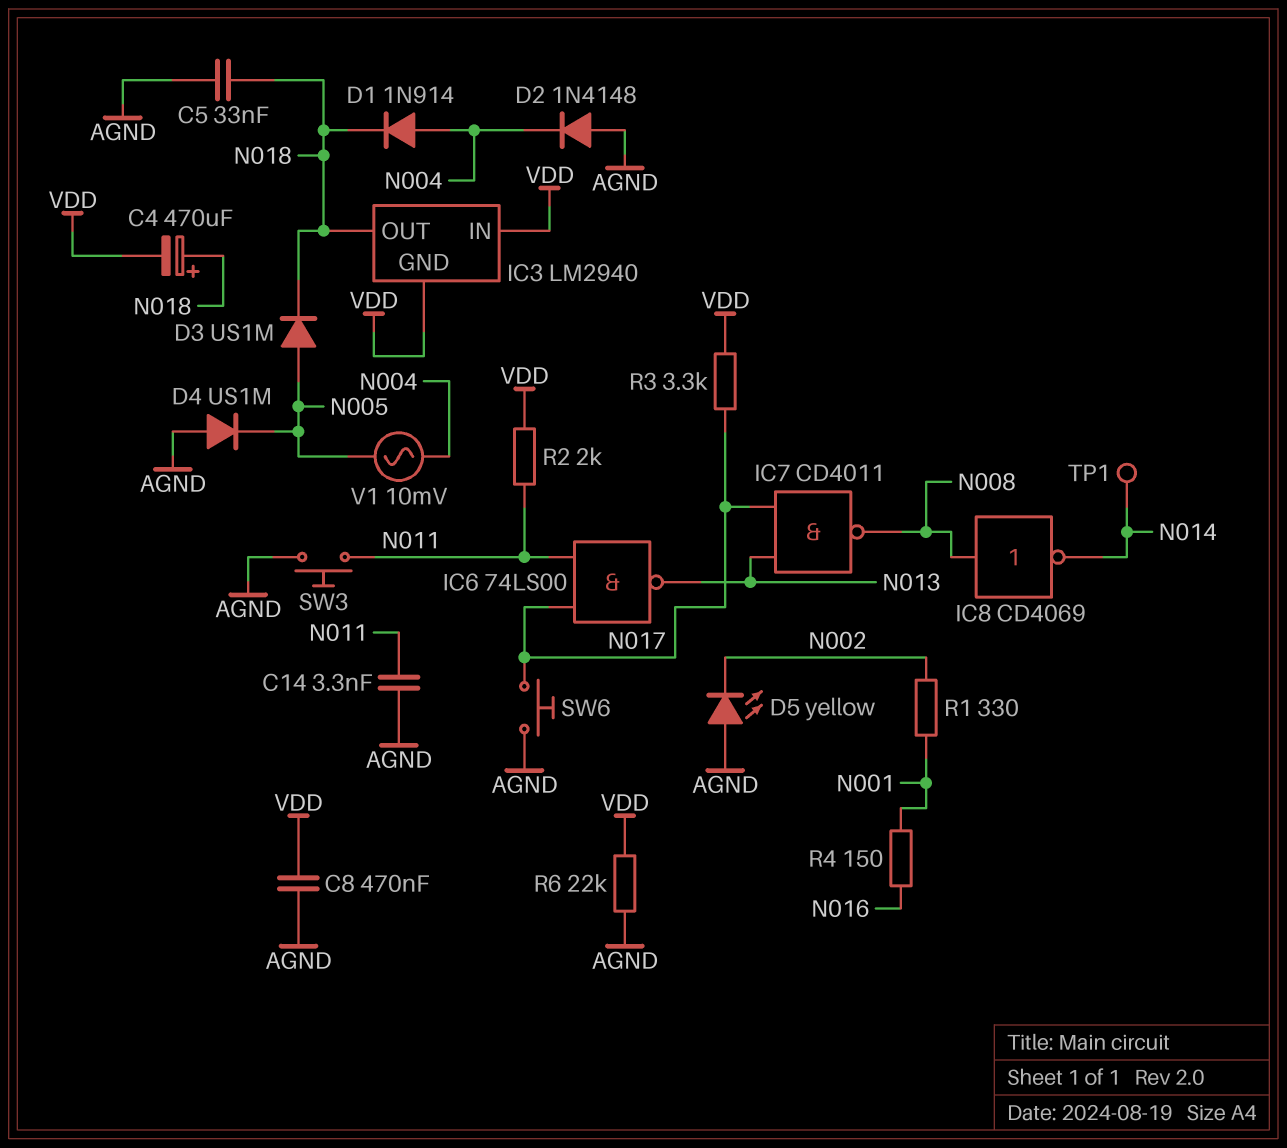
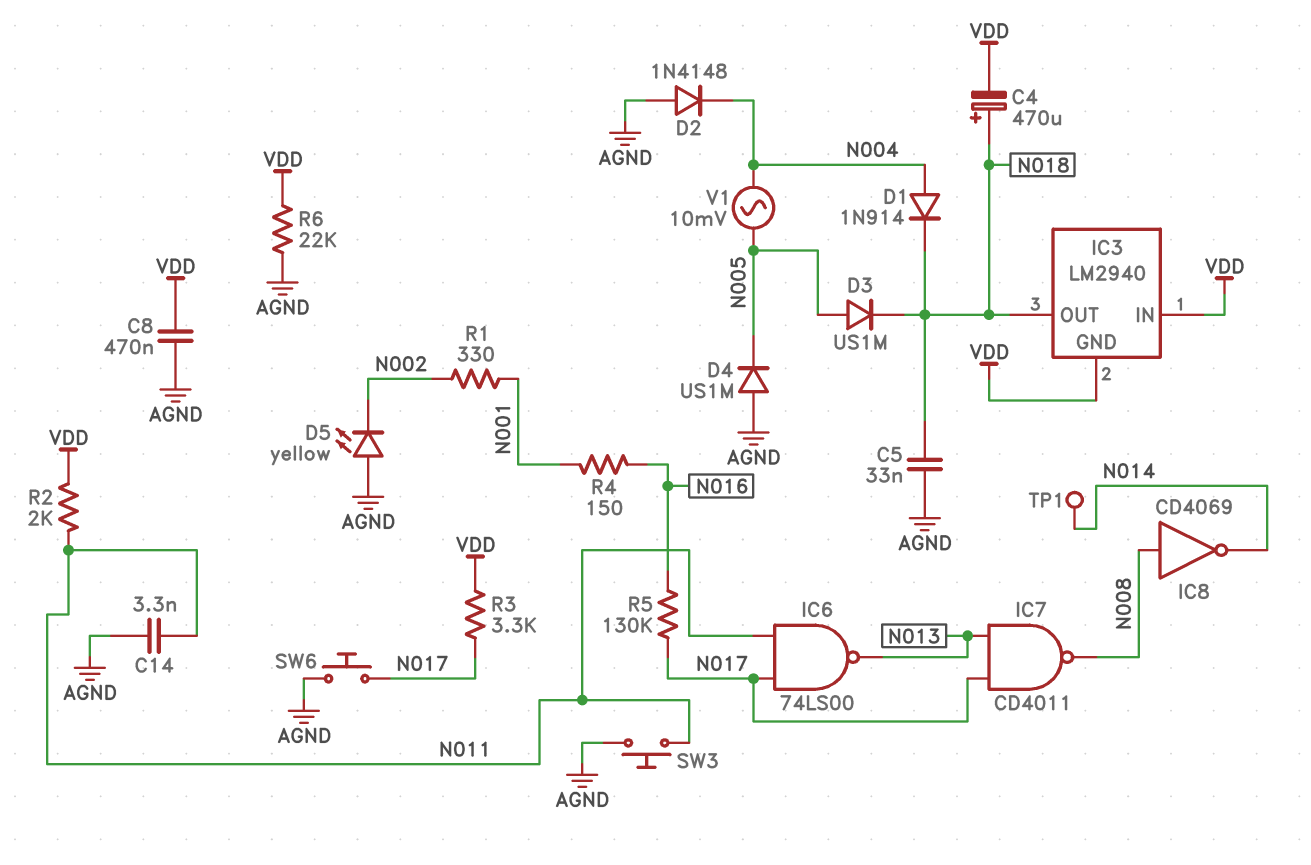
R5: none -> 130k (N016, N017)

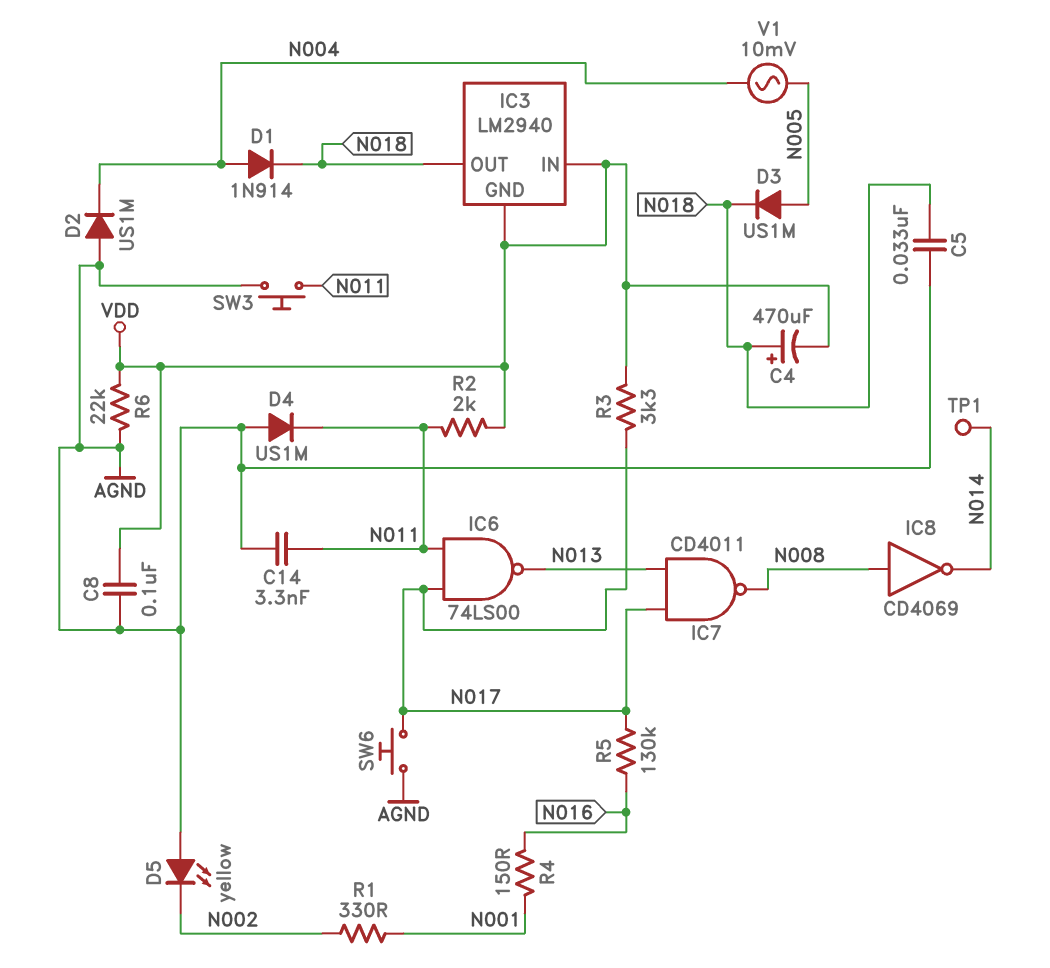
C8: 470nF (AGND, VDD) -> 100nF (AGND, VDD)
D2: diode 1N4148 (A AGND, K N004) -> diode US1M (A AGND, K N004)
D4: diode US1M (A AGND, K N005) -> diode US1M (A AGND, K N011)

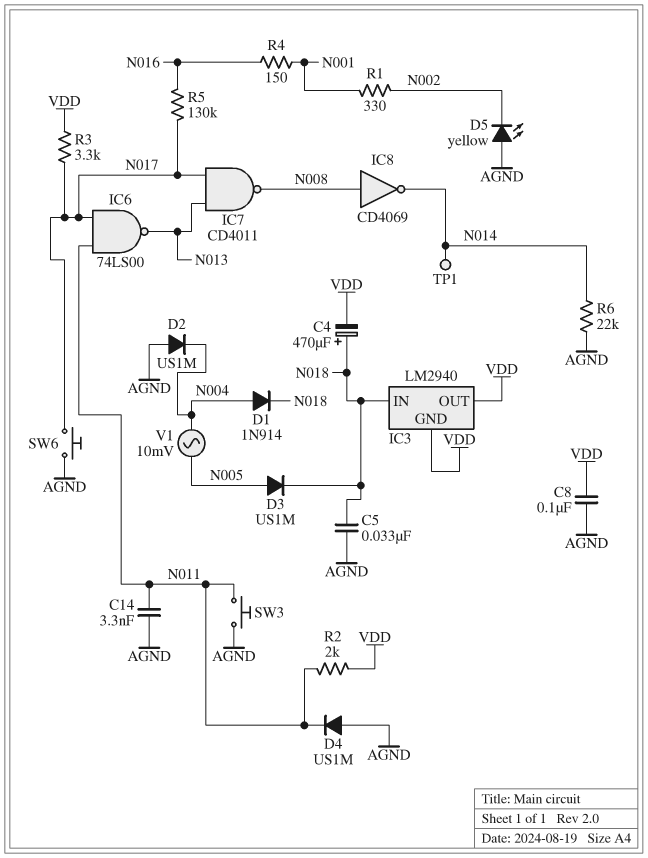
IC3 pin IN: VDD -> N018
IC3 pin OUT: N018 -> VDD
R6: 22k (AGND, VDD) -> 22k (AGND, N014)

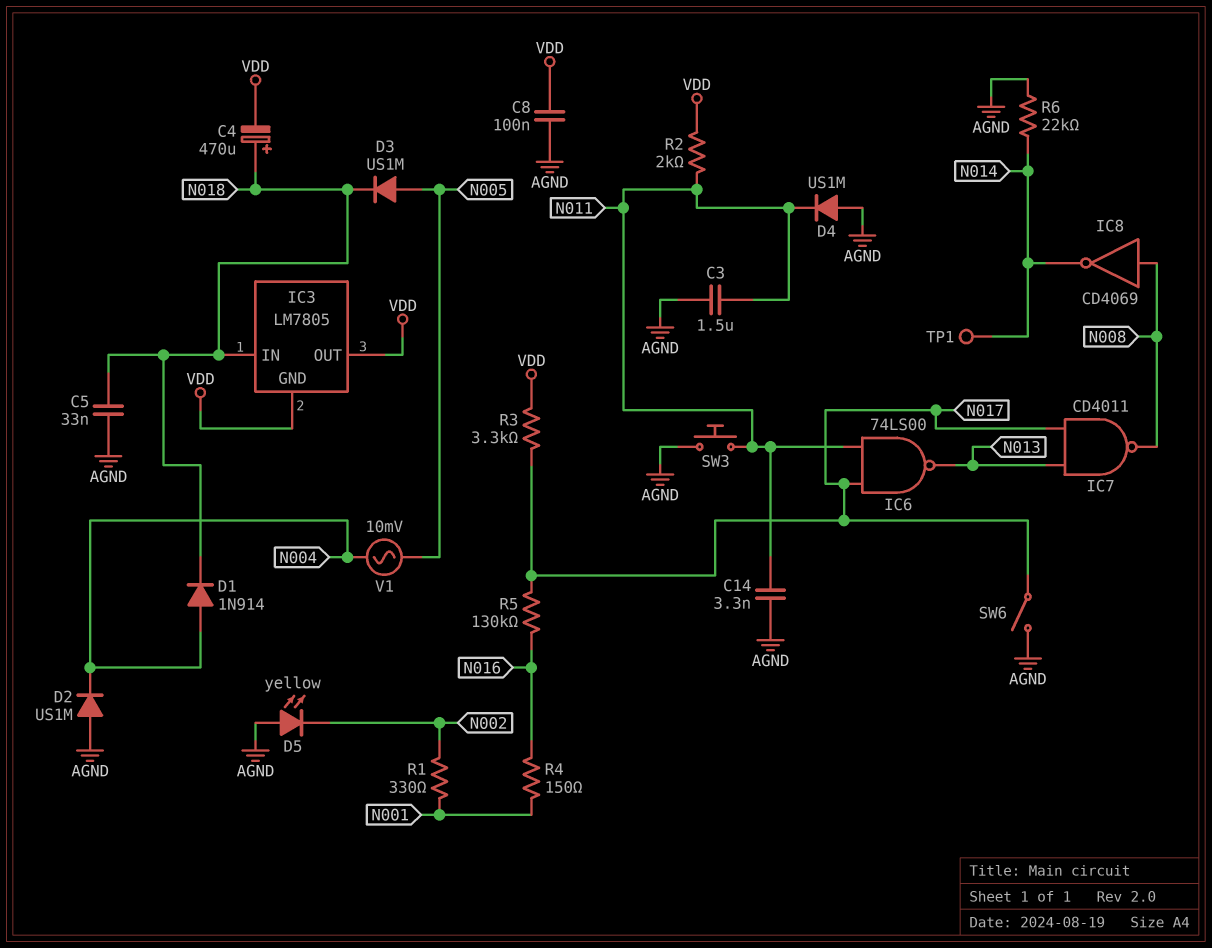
C3: none -> 1.5uF (AGND, N011)
IC3: LM2940 -> LM7805
SW6: button (AGND, N017) -> switch (AGND, N017)

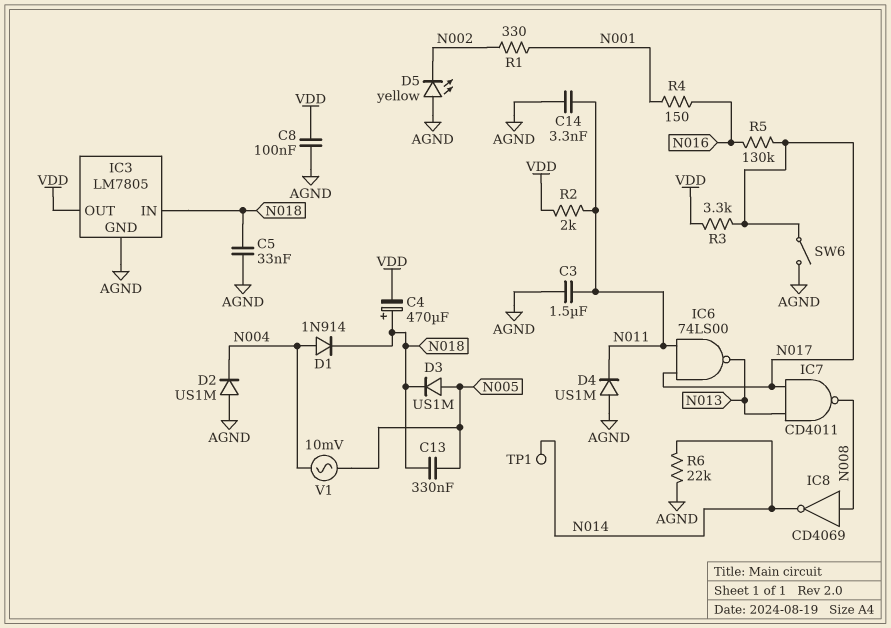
C13: none -> 330nF (N005, N018)
IC3 pin GND: VDD -> AGND
SW3: button (AGND, N011) -> none

